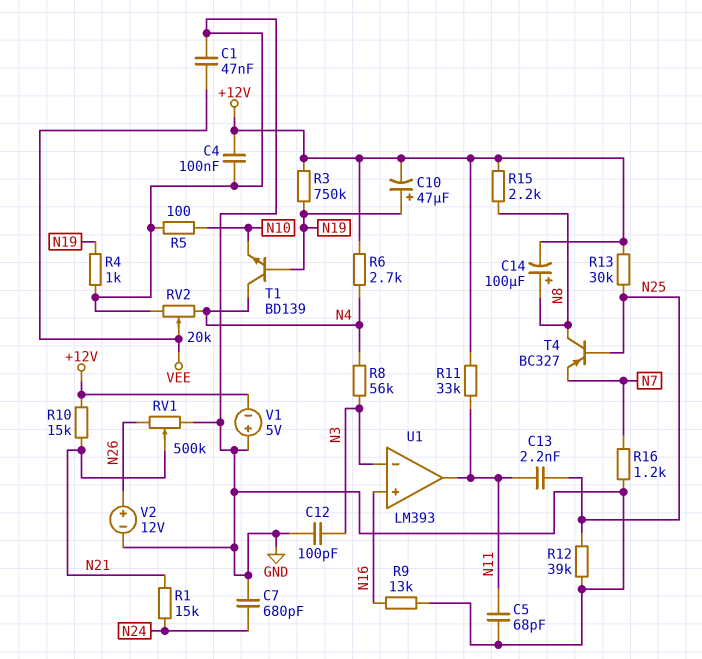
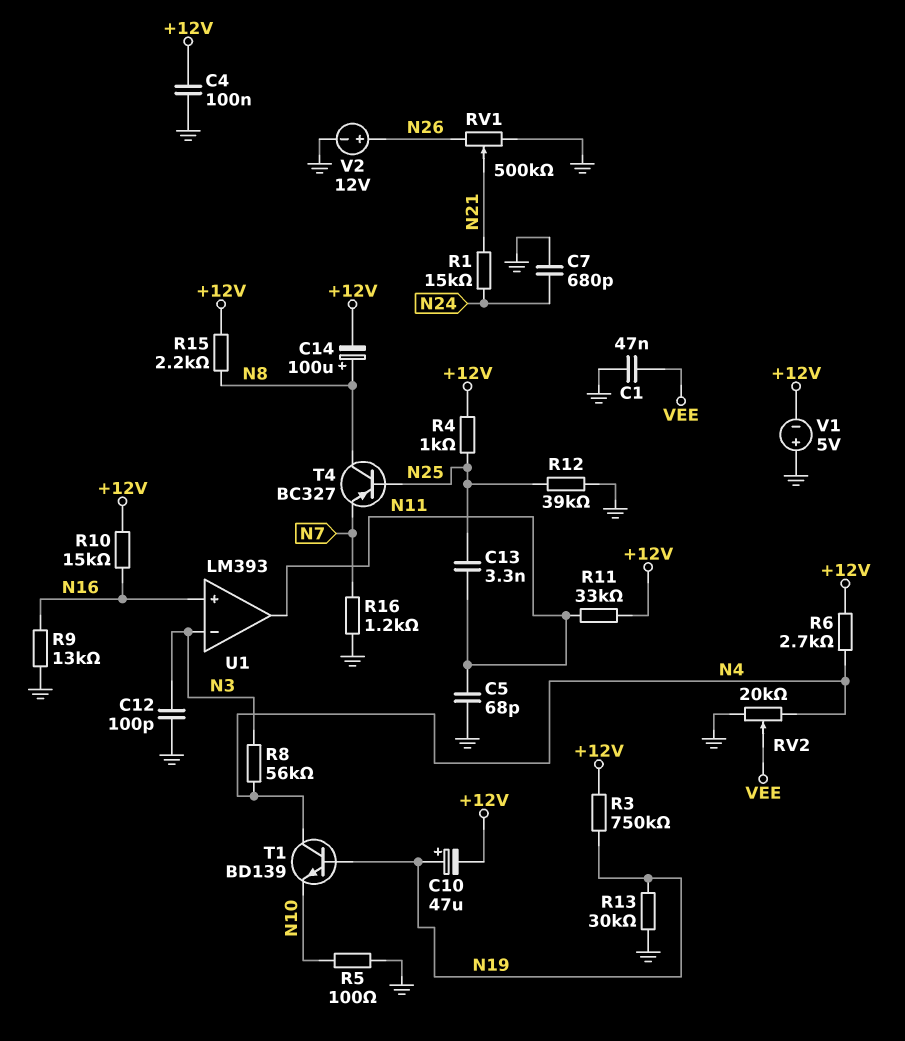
C13: 2.2nF (N11, N25) -> 3.3nF (N11, N25)
R4: 1k (GND, N19) -> 1k (+12V, N25)
R10: 15k (+12V, N21) -> 15k (+12V, N16)
R13: 30k (+12V, N25) -> 30k (GND, N19)

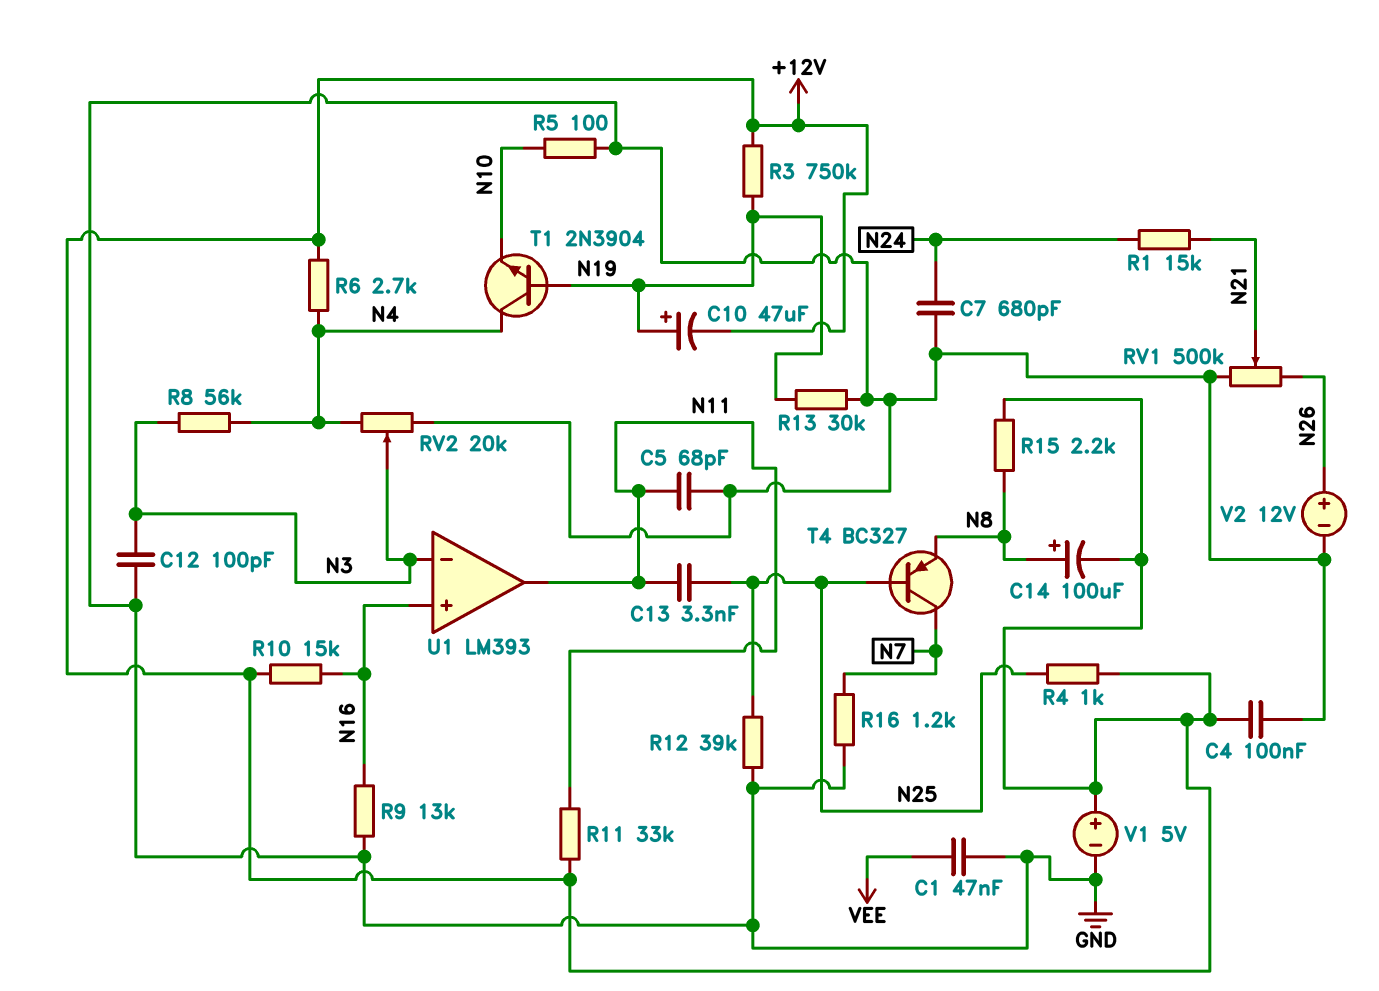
RV2: 20k (GND, N4, wiper VEE) -> 20k (GND, N4, wiper N3)
T1: NPN BD139 (B N19, C N4, E N10) -> NPN 2N3904 (B N19, C N4, E N10)
T4: PNP BC327 (B N25, C N8, E N7) -> PNP BC327 (B N25, C N7, E N8)
V1: 5V (plus GND, minus +12V) -> 5V (plus +12V, minus GND)

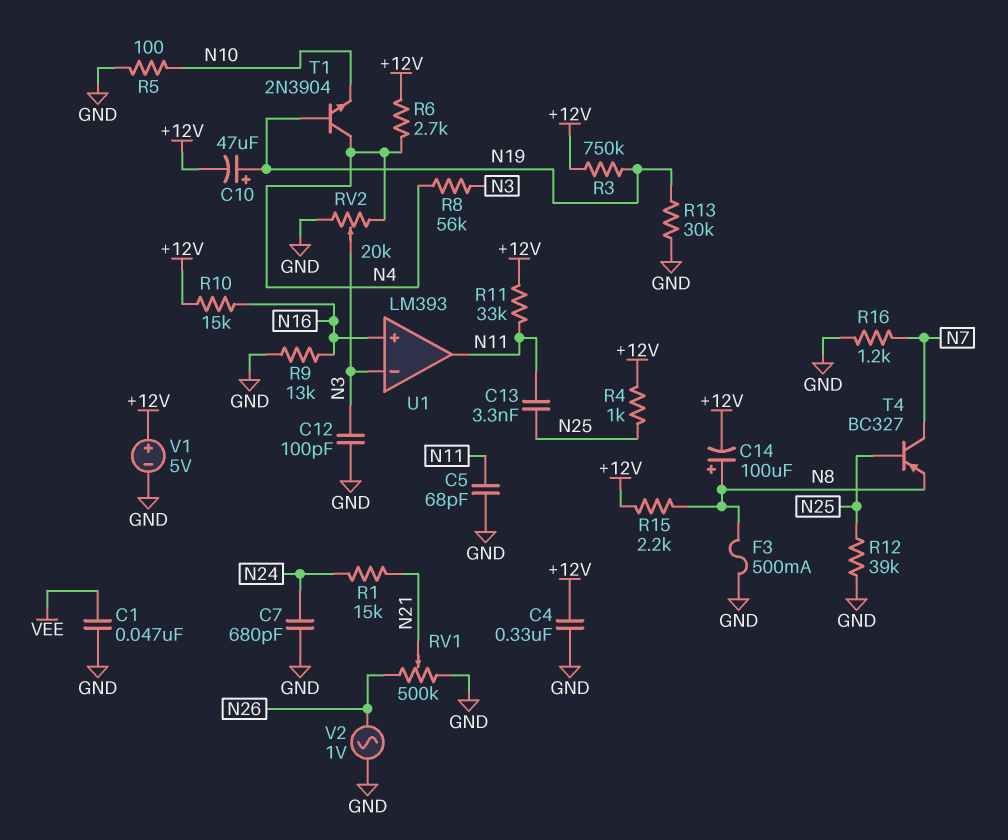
C4: 100nF (+12V, GND) -> 330nF (+12V, GND)
F3: none -> 500mA (GND, N8)
V2: 12V (plus N26, minus GND) -> AC 1V (GND, N26)

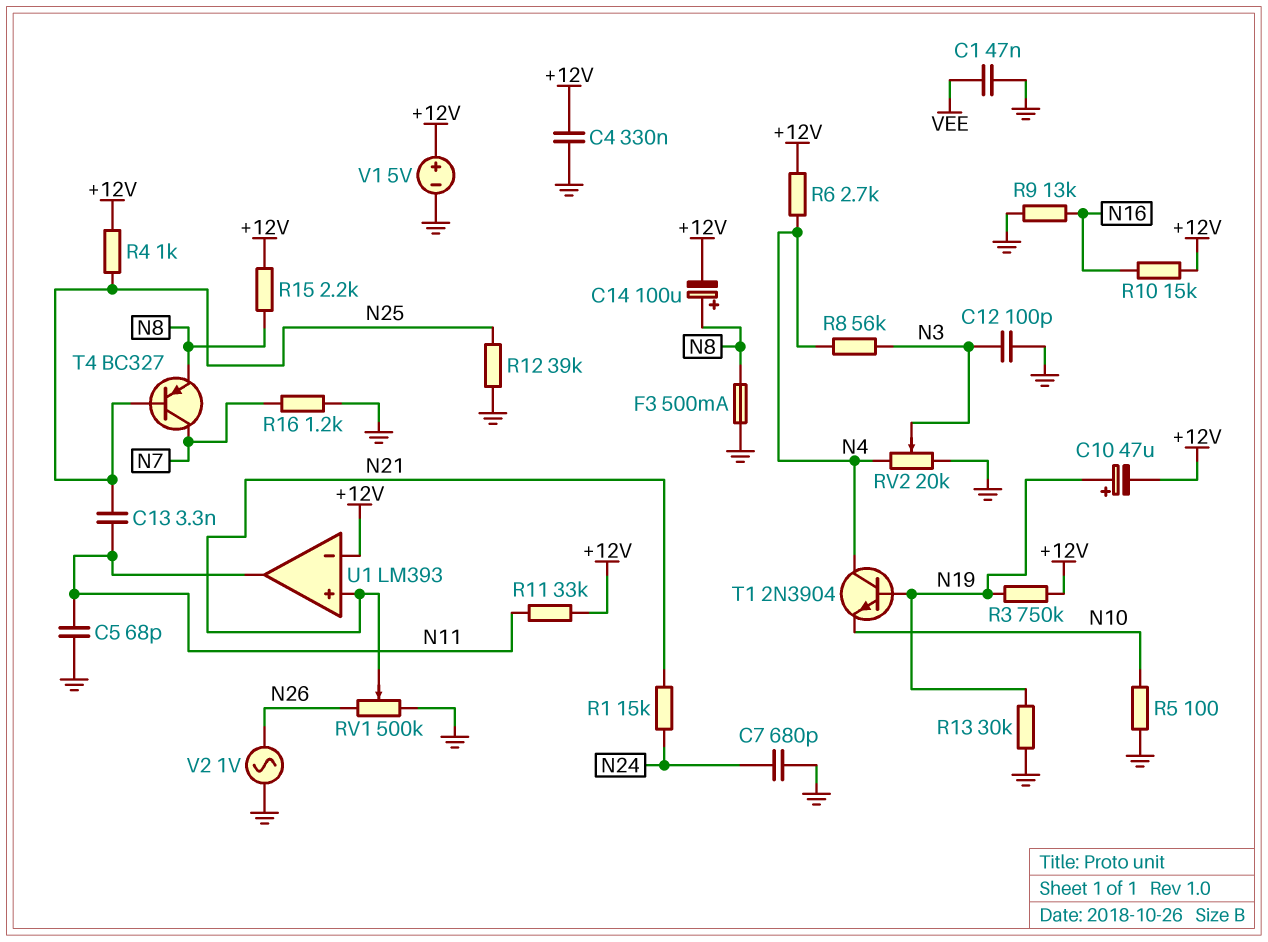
U1 pin in+: N16 -> N21
U1 pin in-: N3 -> +12V

